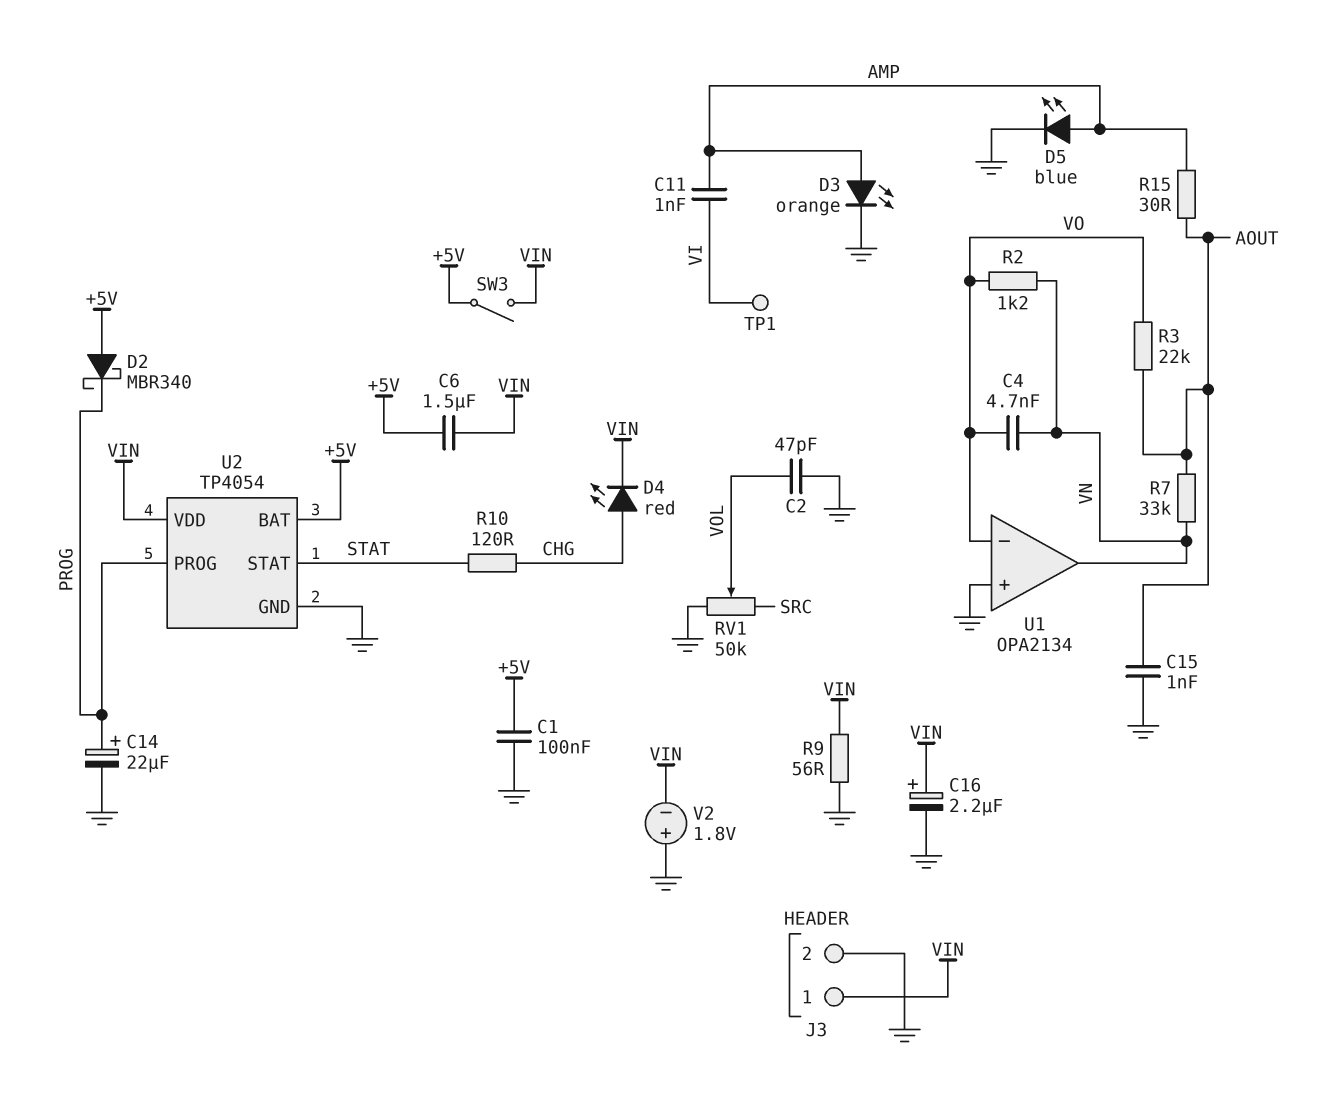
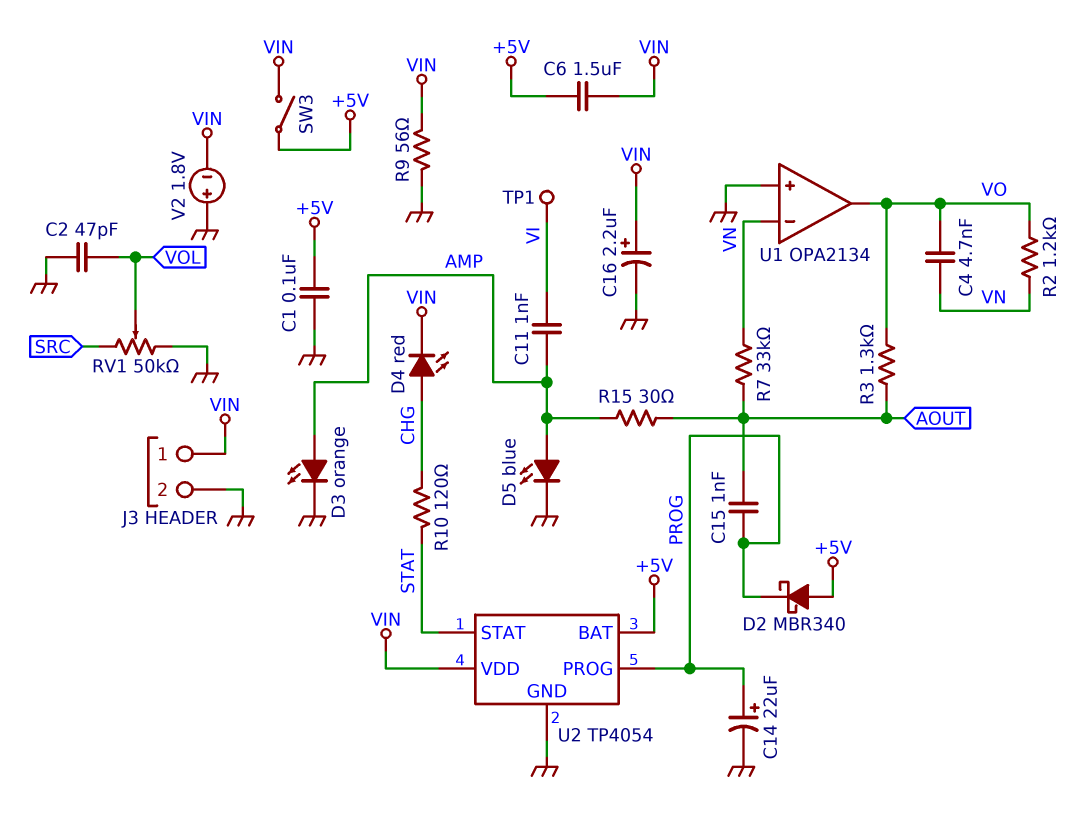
C15: 1nF (AOUT, GND) -> 1nF (AOUT, PROG)
R3: 22k (AOUT, VO) -> 1.3k (AOUT, VO)
U1 pin in-: VO -> VN
U1 pin out: VN -> VO

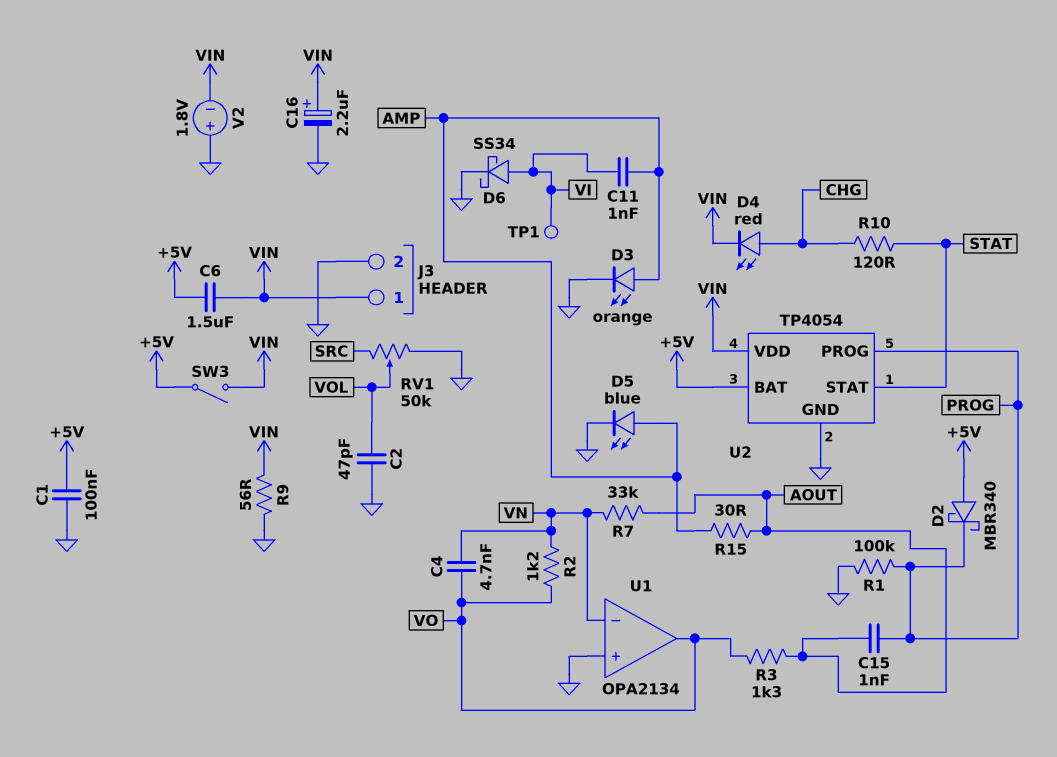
C14: 22uF (plus PROG, minus GND) -> none
D6: none -> schottky SS34 (A VI, K GND)
R1: none -> 100k (GND, PROG)

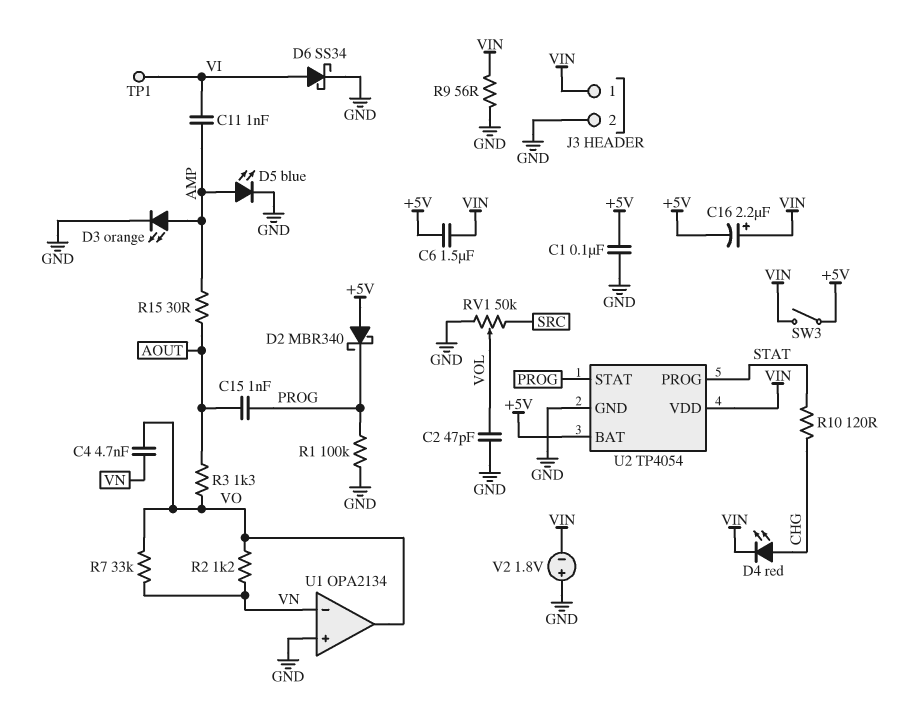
C16: 2.2uF (plus VIN, minus GND) -> 2.2uF (plus VIN, minus +5V)
R7: 33k (AOUT, VN) -> 33k (VN, VO)
U2 pin PROG: PROG -> STAT
U2 pin STAT: STAT -> PROG

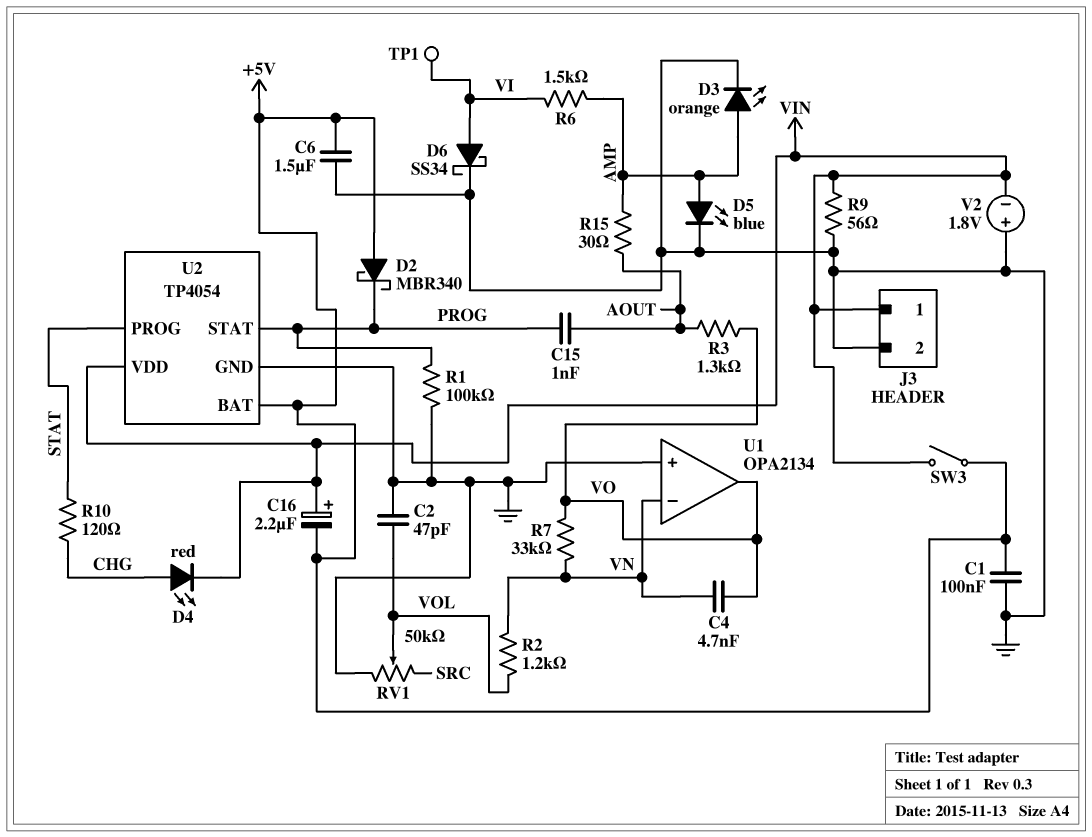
C6: 1.5uF (+5V, VIN) -> 1.5uF (+5V, GND)
C11: 1nF (AMP, VI) -> none
R2: 1.2k (VN, VO) -> 1.2k (VN, VOL)
R6: none -> 1.5k (AMP, VI)

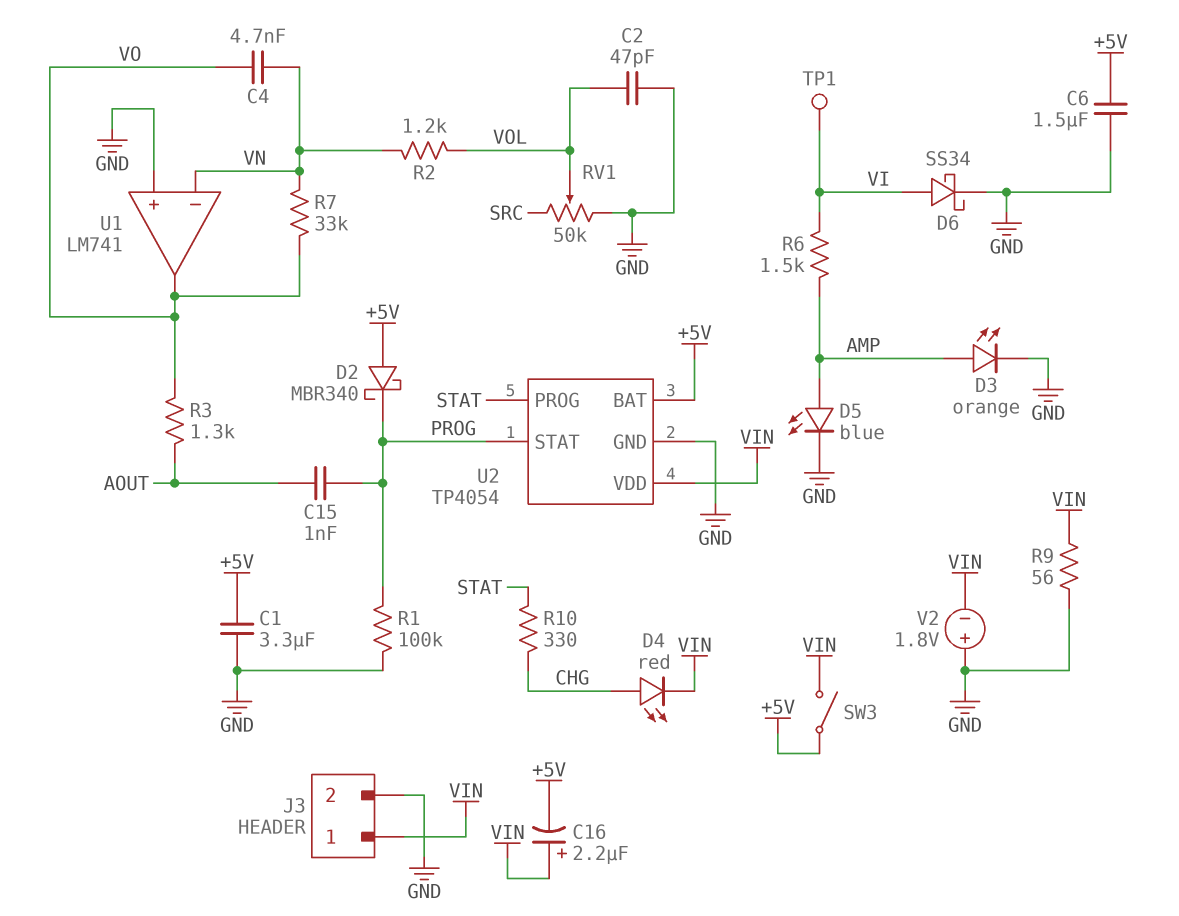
C1: 100nF (+5V, GND) -> 3.3uF (+5V, GND)
R10: 120 (CHG, STAT) -> 330 (CHG, STAT)
R15: 30 (AMP, AOUT) -> none
U1: OPA2134 -> LM741

